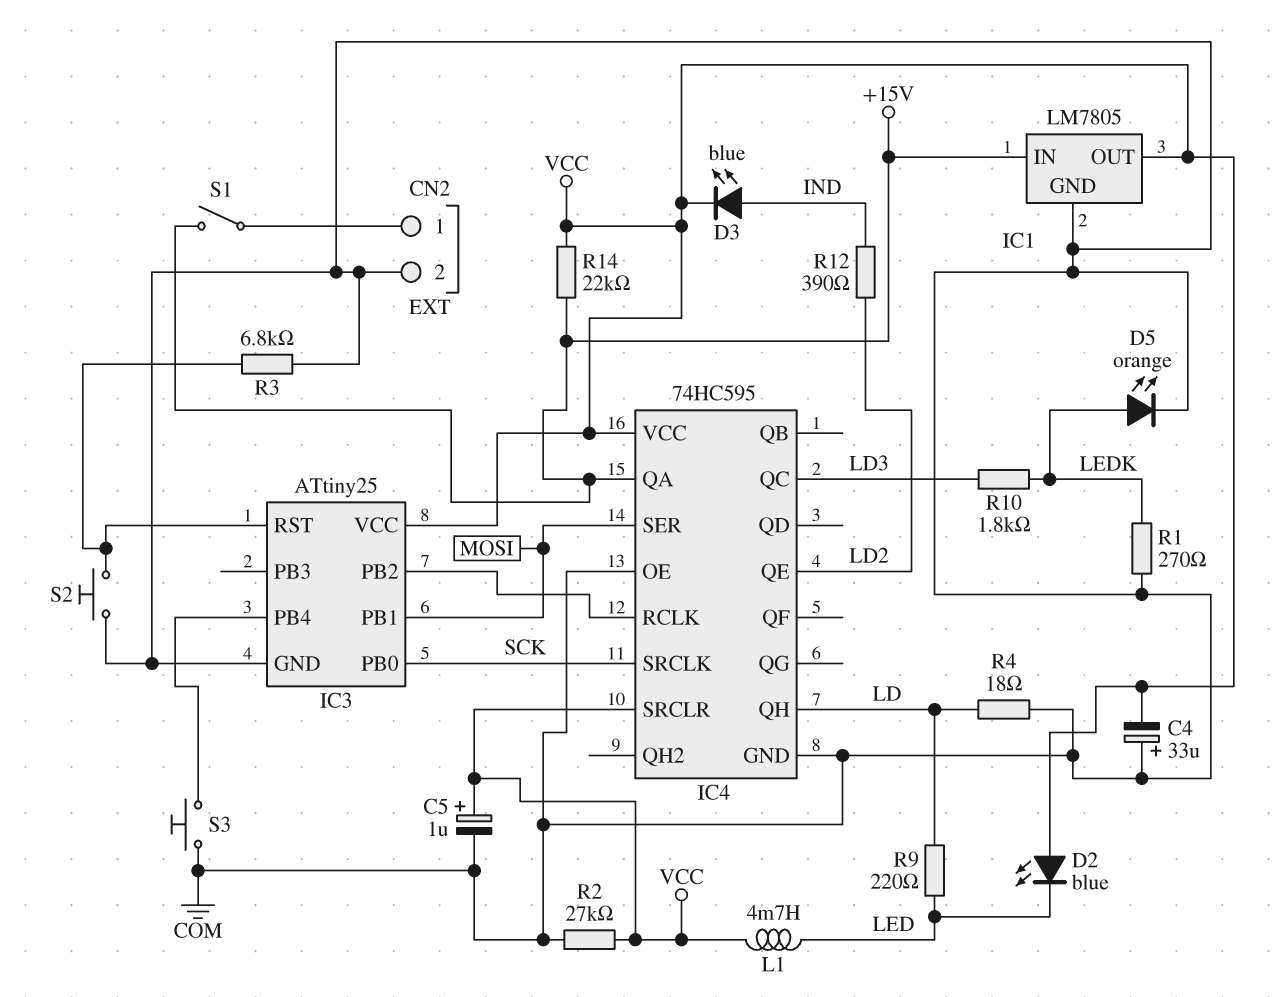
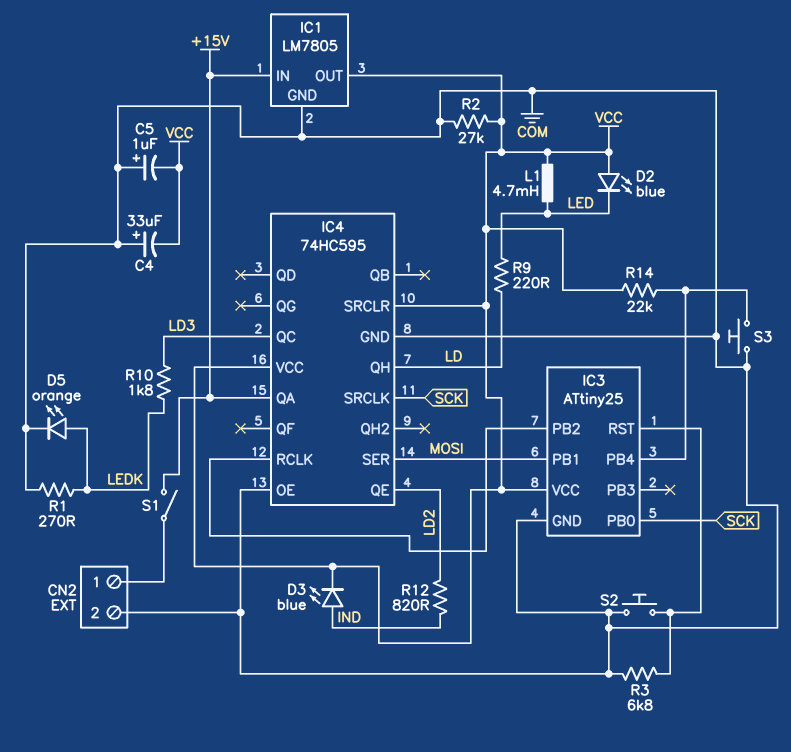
C5: 1uF (plus VCC, minus COM) -> 1uF (plus COM, minus VCC)
R4: 18 (COM, LD) -> none
R12: 390 (IND, LD2) -> 820 (IND, LD2)
R14: 22k (+15V, VCC) -> 22k (IC3/PB4, VCC)

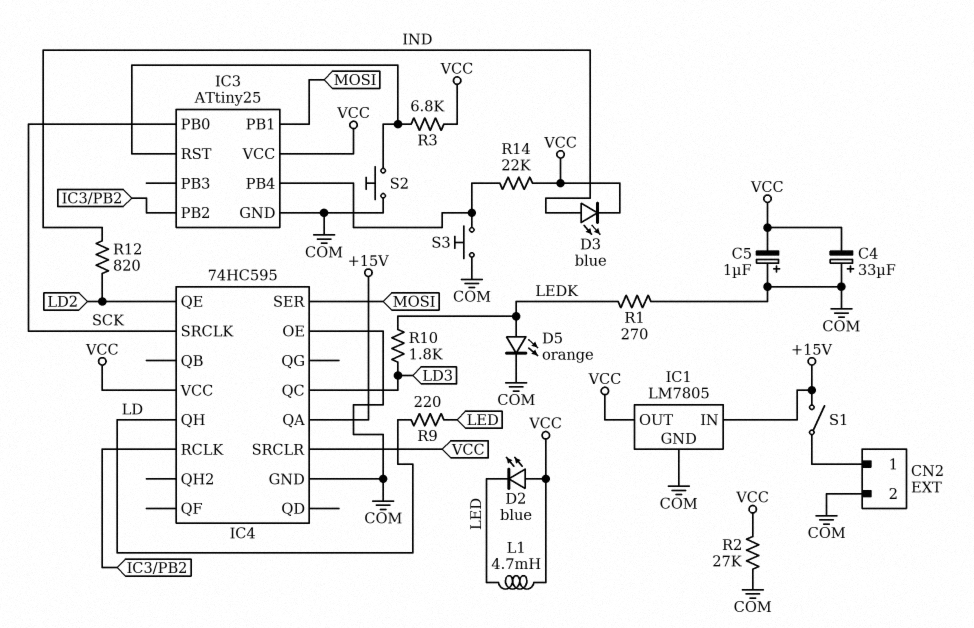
R3: 6.8k (COM, IC3/RST) -> 6.8k (IC3/RST, VCC)

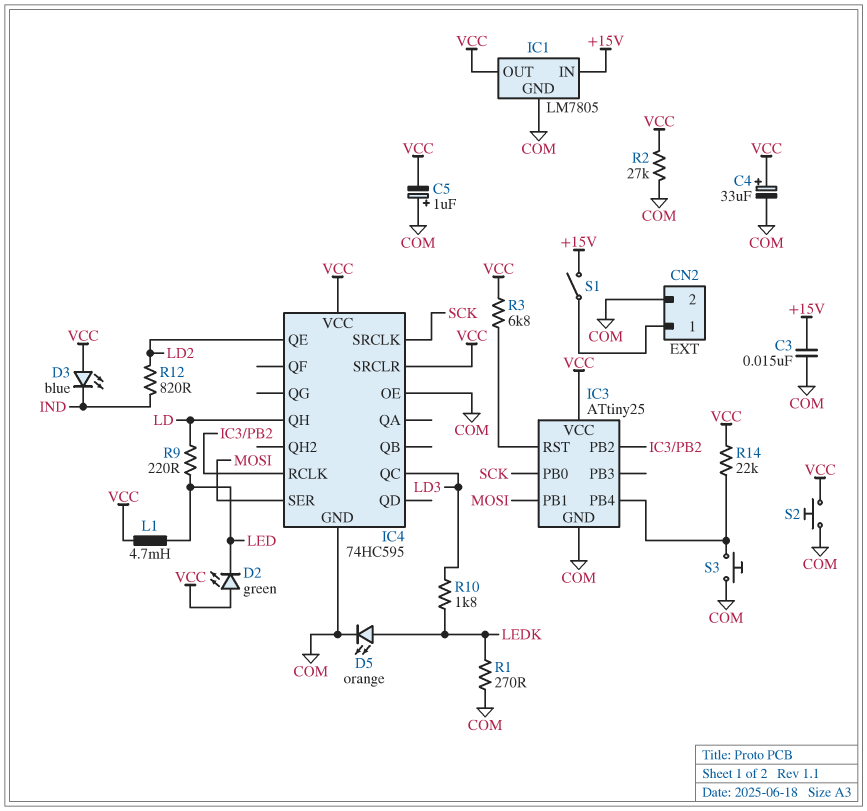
C3: none -> 15nF (+15V, COM)
C4: 33uF (plus COM, minus VCC) -> 33uF (plus VCC, minus COM)
D2: LED blue (A VCC, K LED) -> LED green (A VCC, K LED)
D3: LED blue (A IND, K VCC) -> LED blue (A VCC, K IND)
IC4 pin QA: +15V -> none
S2: button (COM, IC3/RST) -> button (COM, VCC)

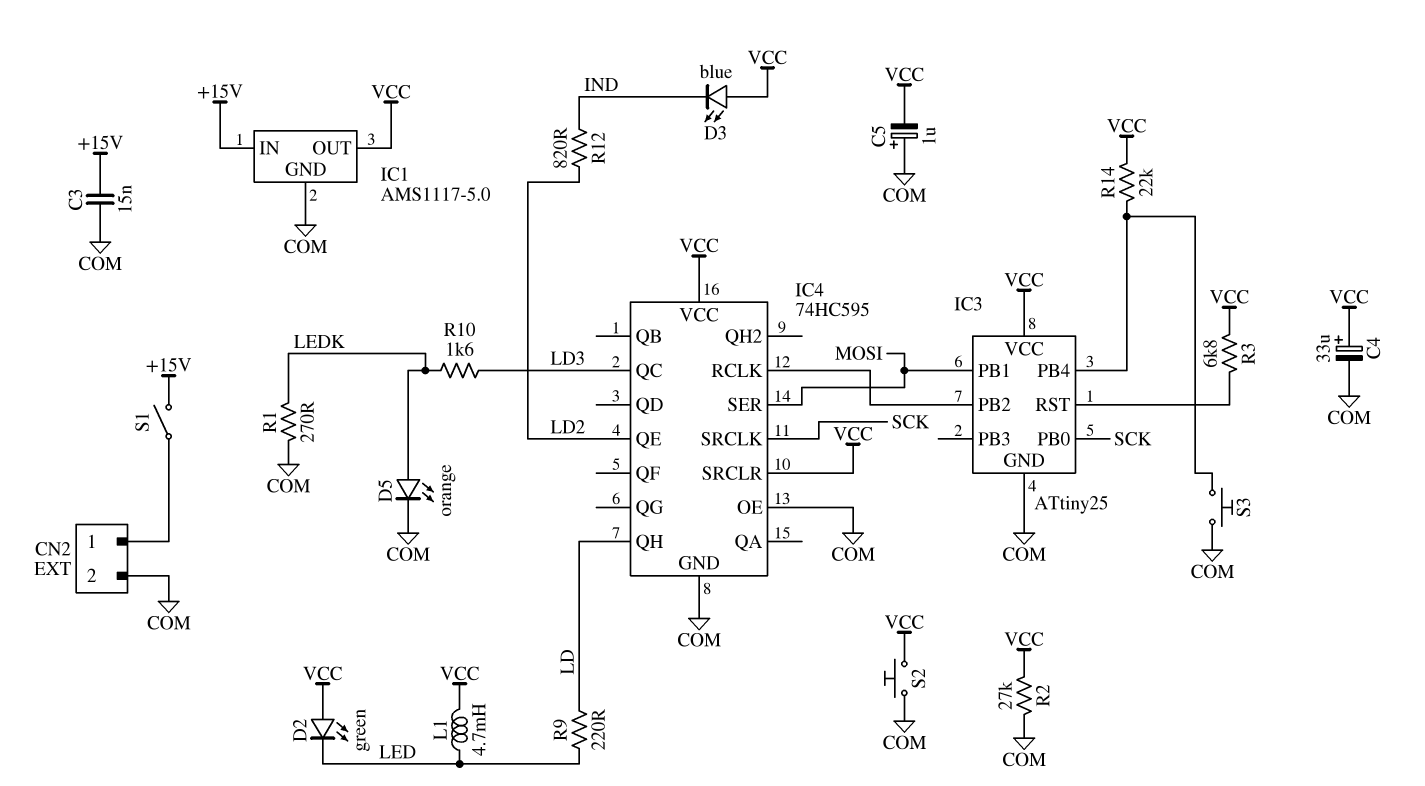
IC1: LM7805 -> AMS1117-5.0
R10: 1.8k (LD3, LEDK) -> 1.6k (LD3, LEDK)

